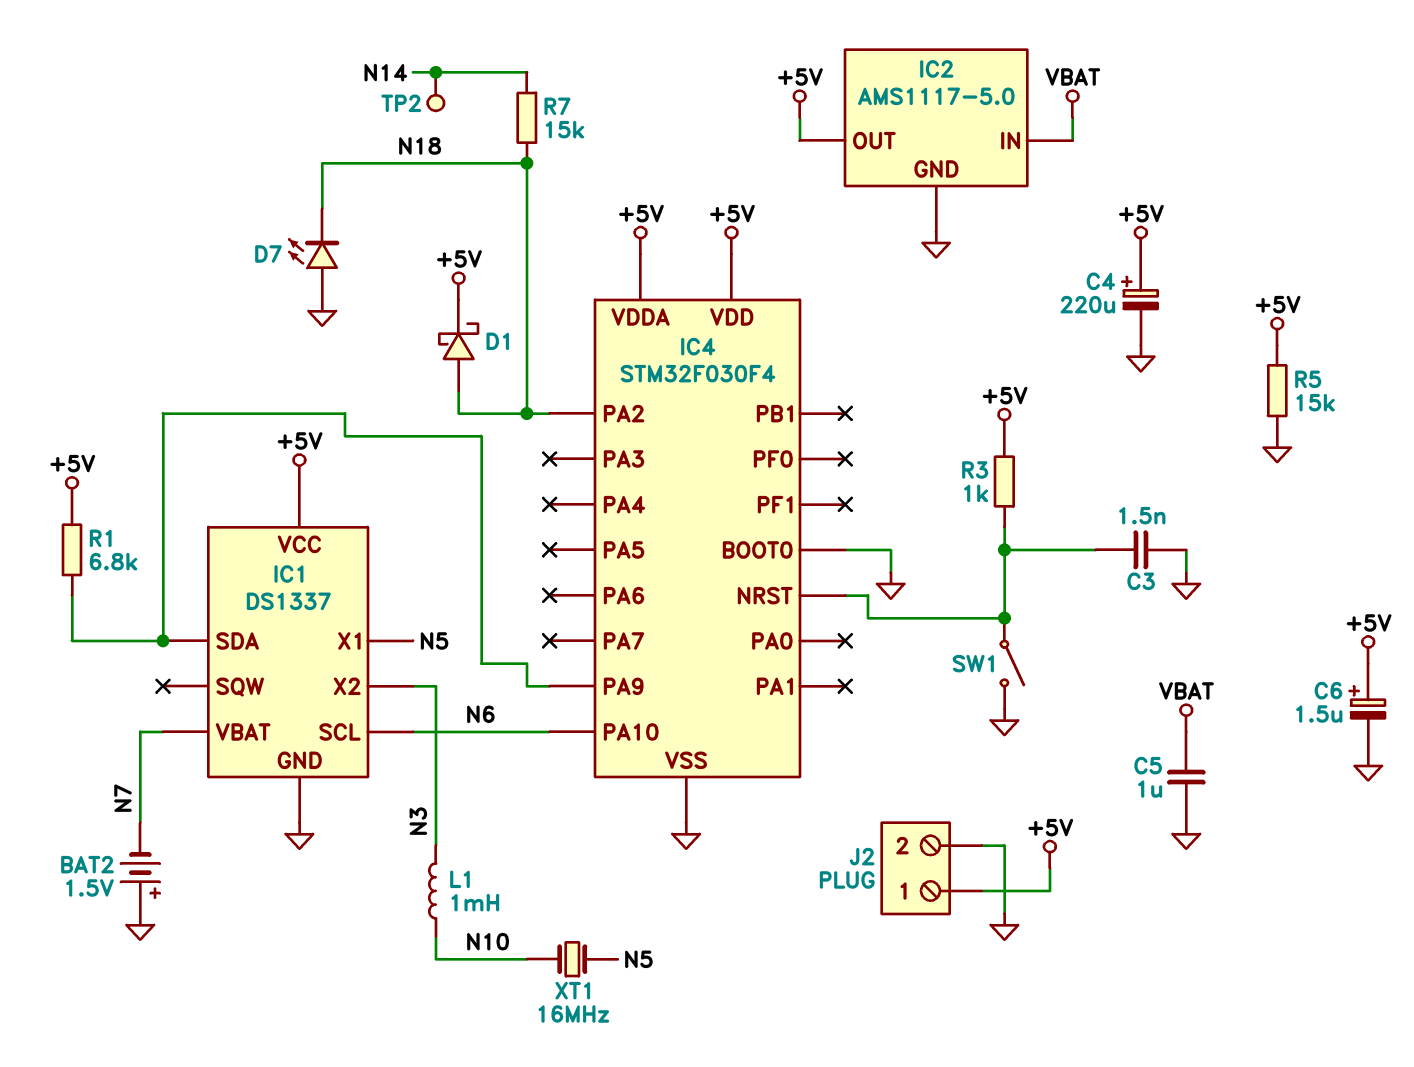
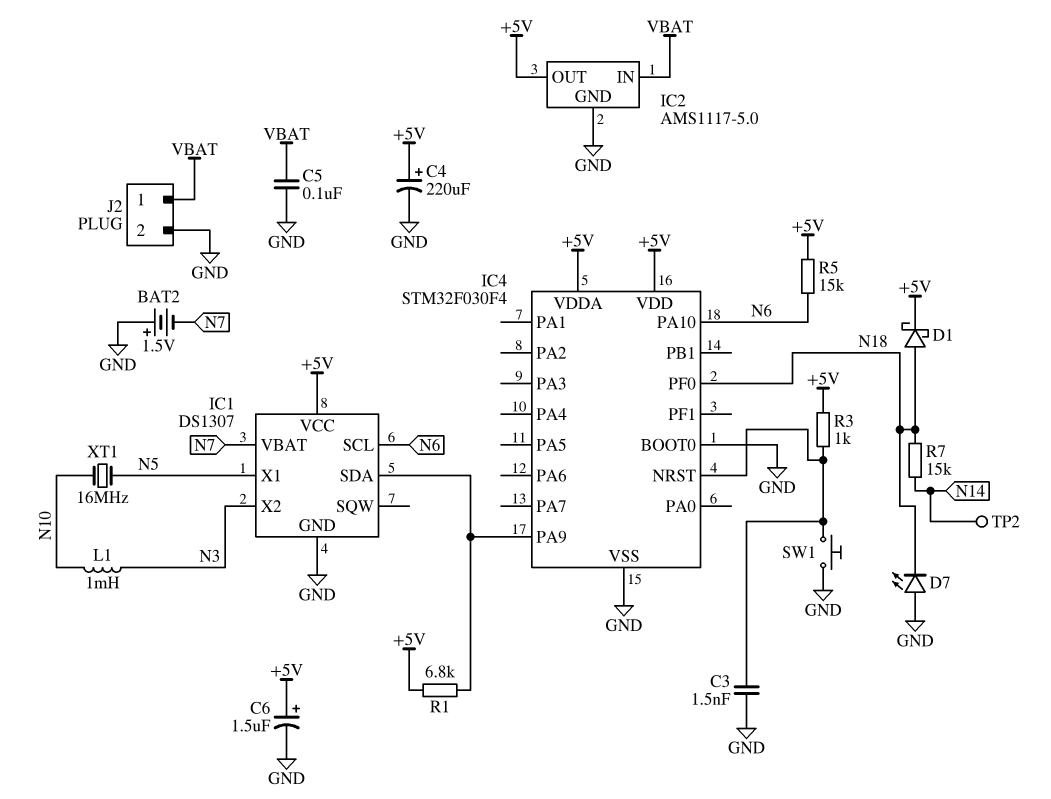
C5: 1uF (GND, VBAT) -> 100nF (GND, VBAT)
IC1: DS1337 -> DS1307
IC4 pin PA2: N18 -> none
IC4 pin PF0: none -> N18
J2 pin 1: +5V -> VBAT
R5: 15k (+5V, GND) -> 15k (+5V, N6)
SW1: switch (GND, IC4/NRST) -> button (GND, IC4/NRST)

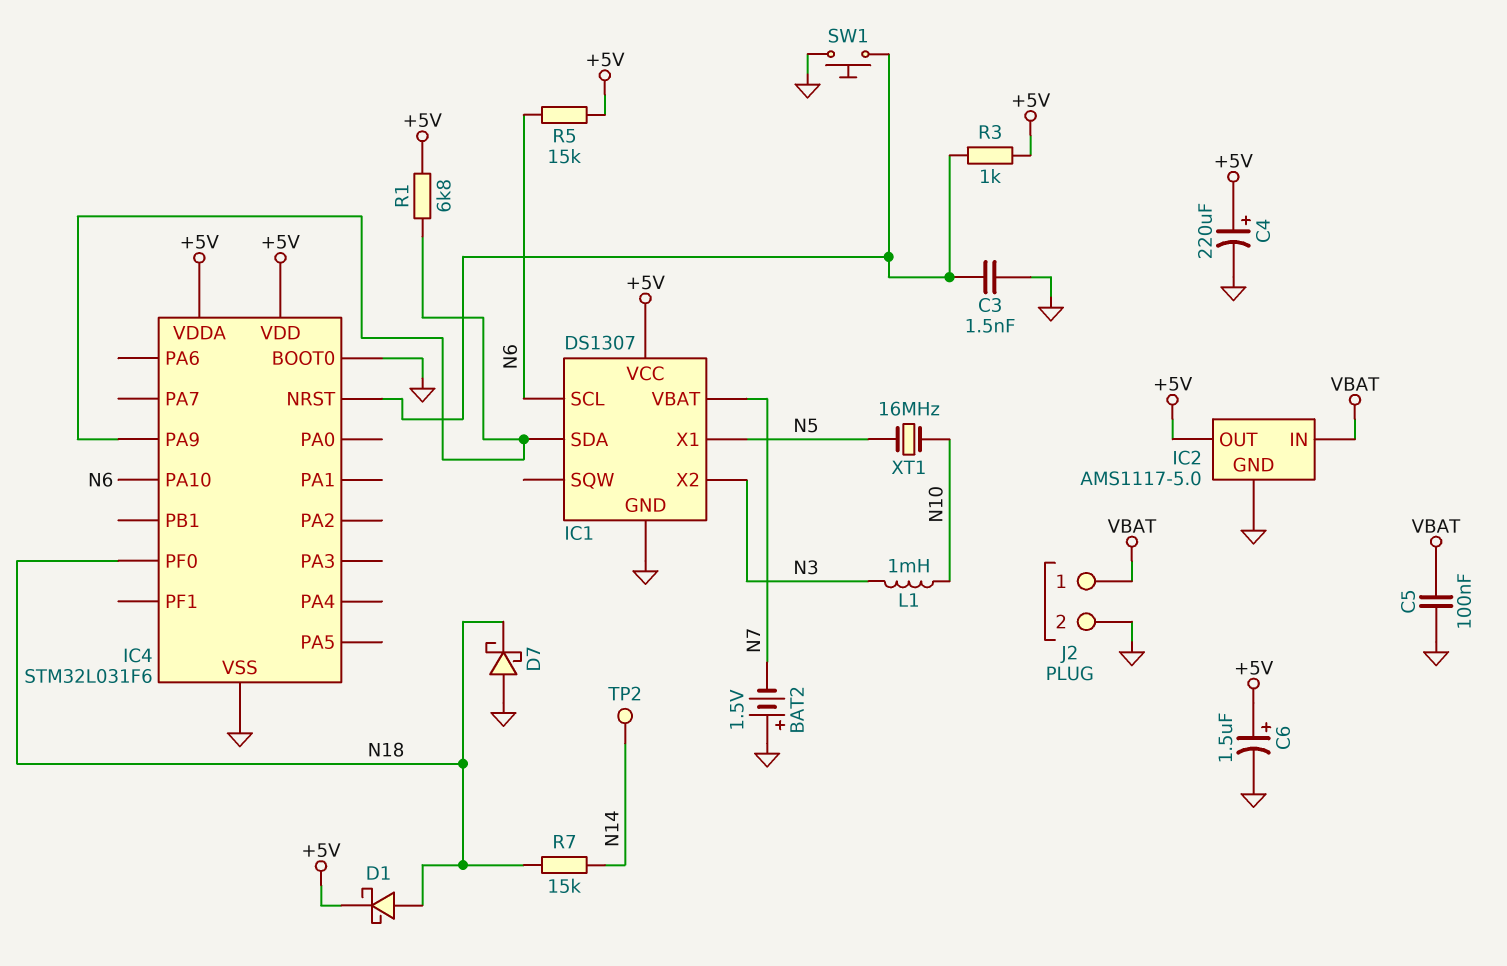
D7: LED (A GND, K N18) -> schottky (A GND, K N18)
IC4: STM32F030F4 -> STM32L031F6

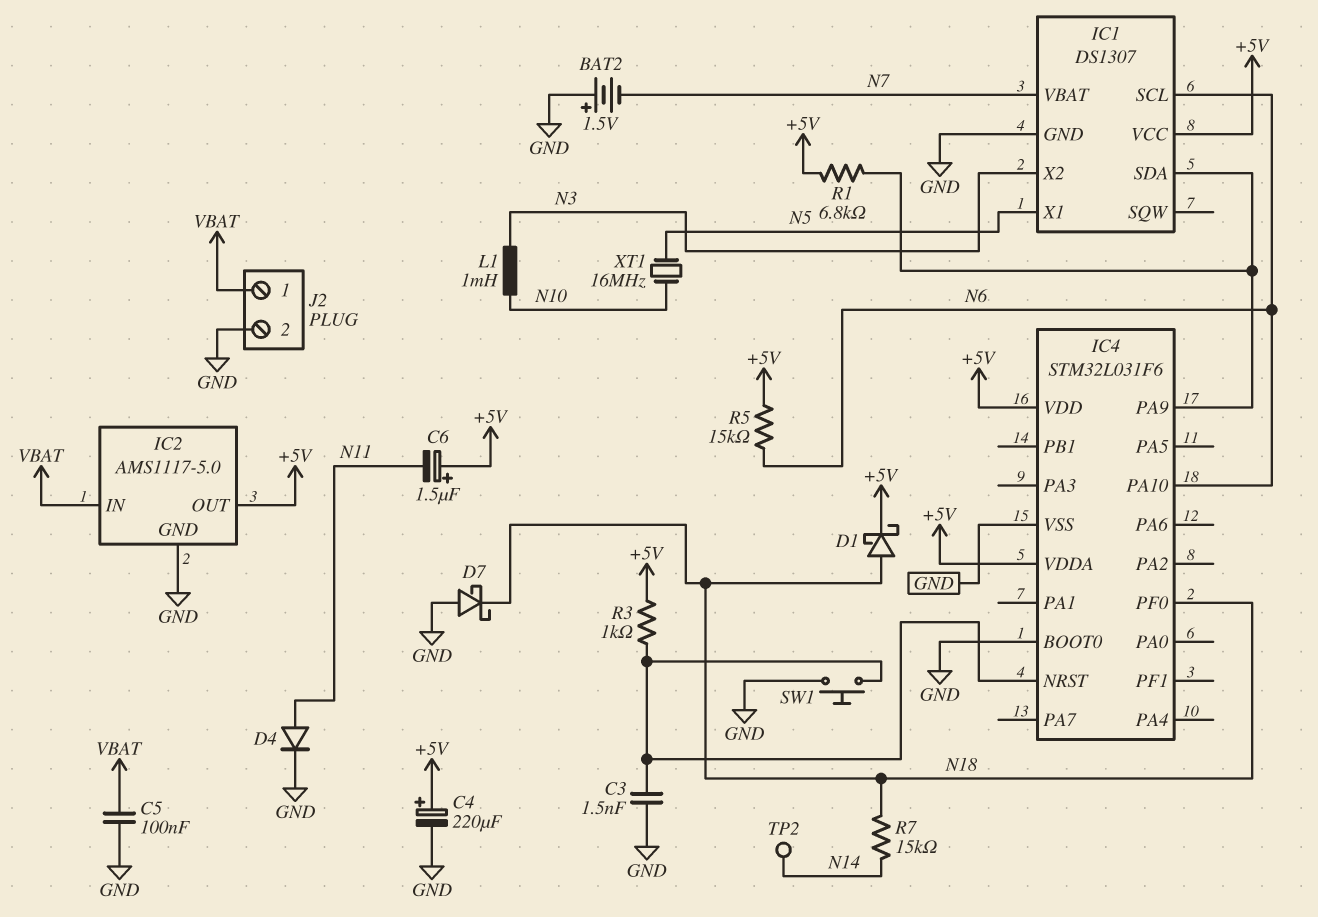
C6: 1.5uF (plus +5V, minus GND) -> 1.5uF (plus +5V, minus N11)
D4: none -> diode (A N11, K GND)

